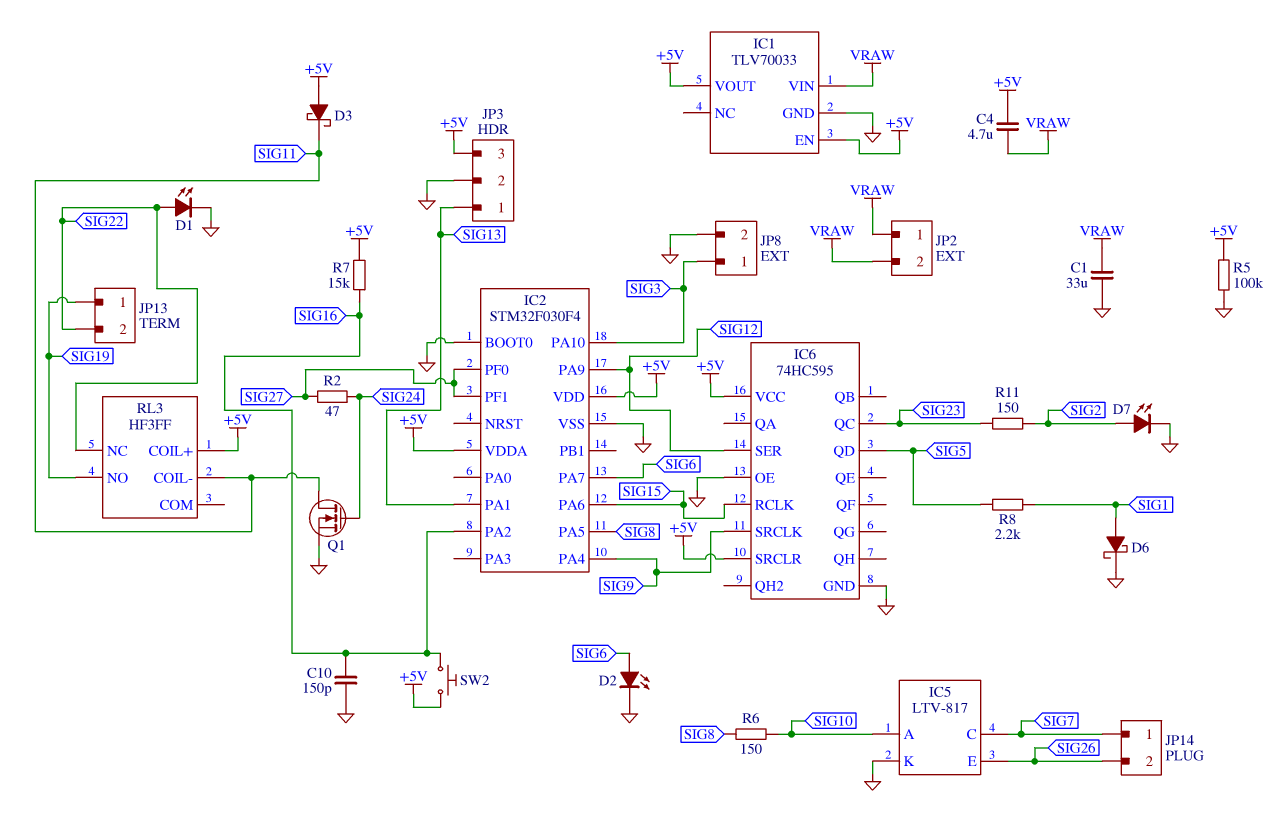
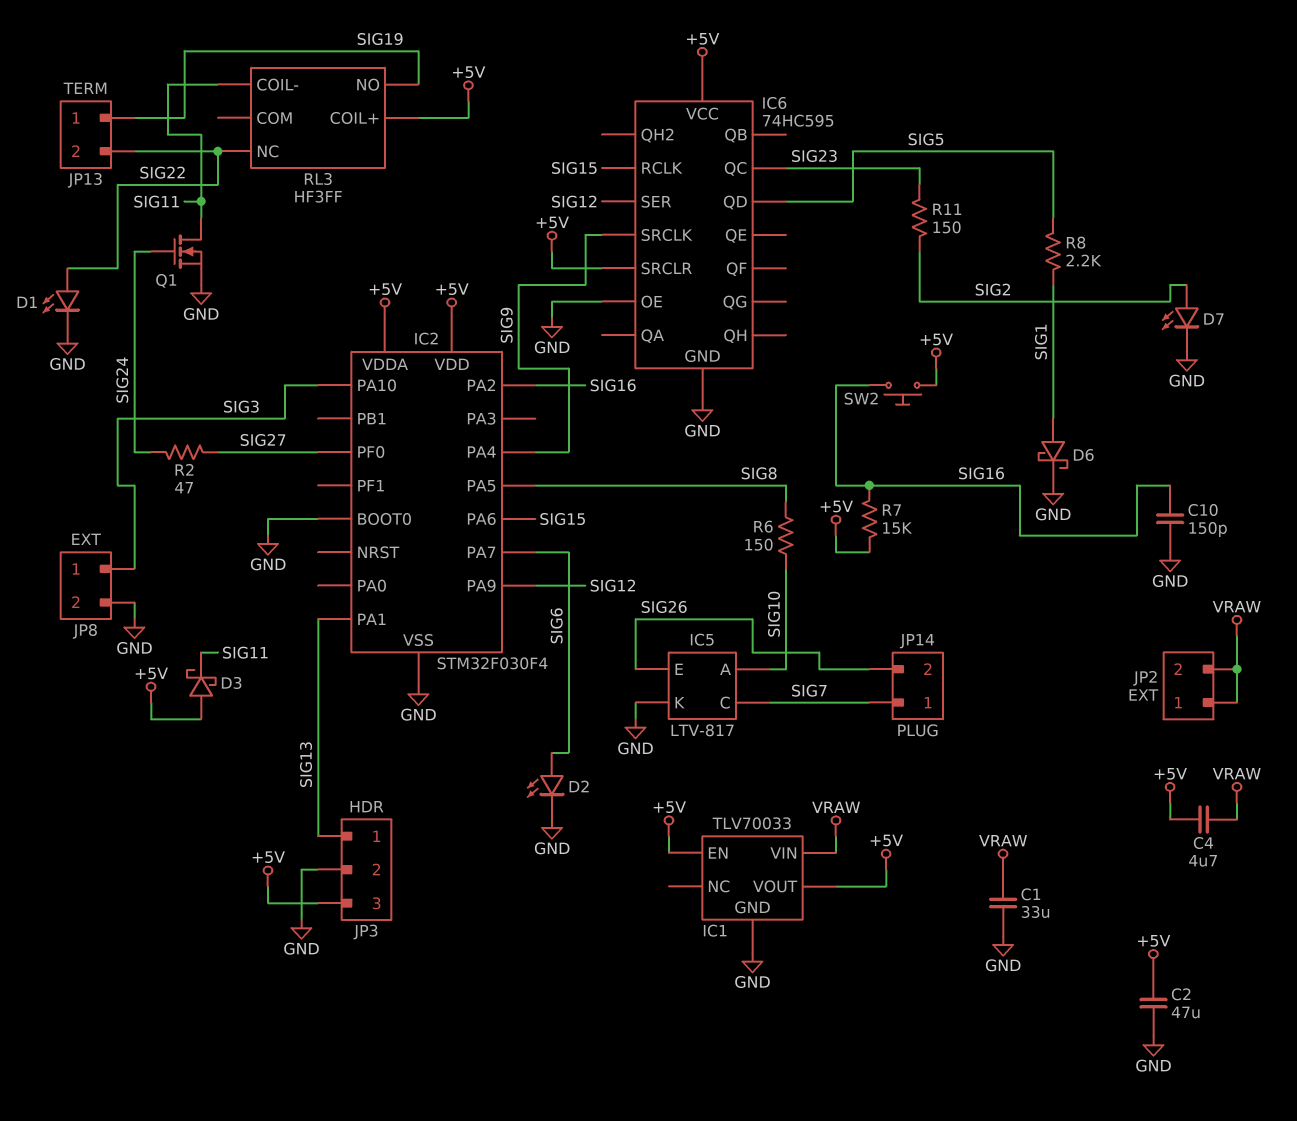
C2: none -> 47uF (+5V, GND)
IC2 pin PF1: SIG27 -> none
R5: 100k (+5V, GND) -> none

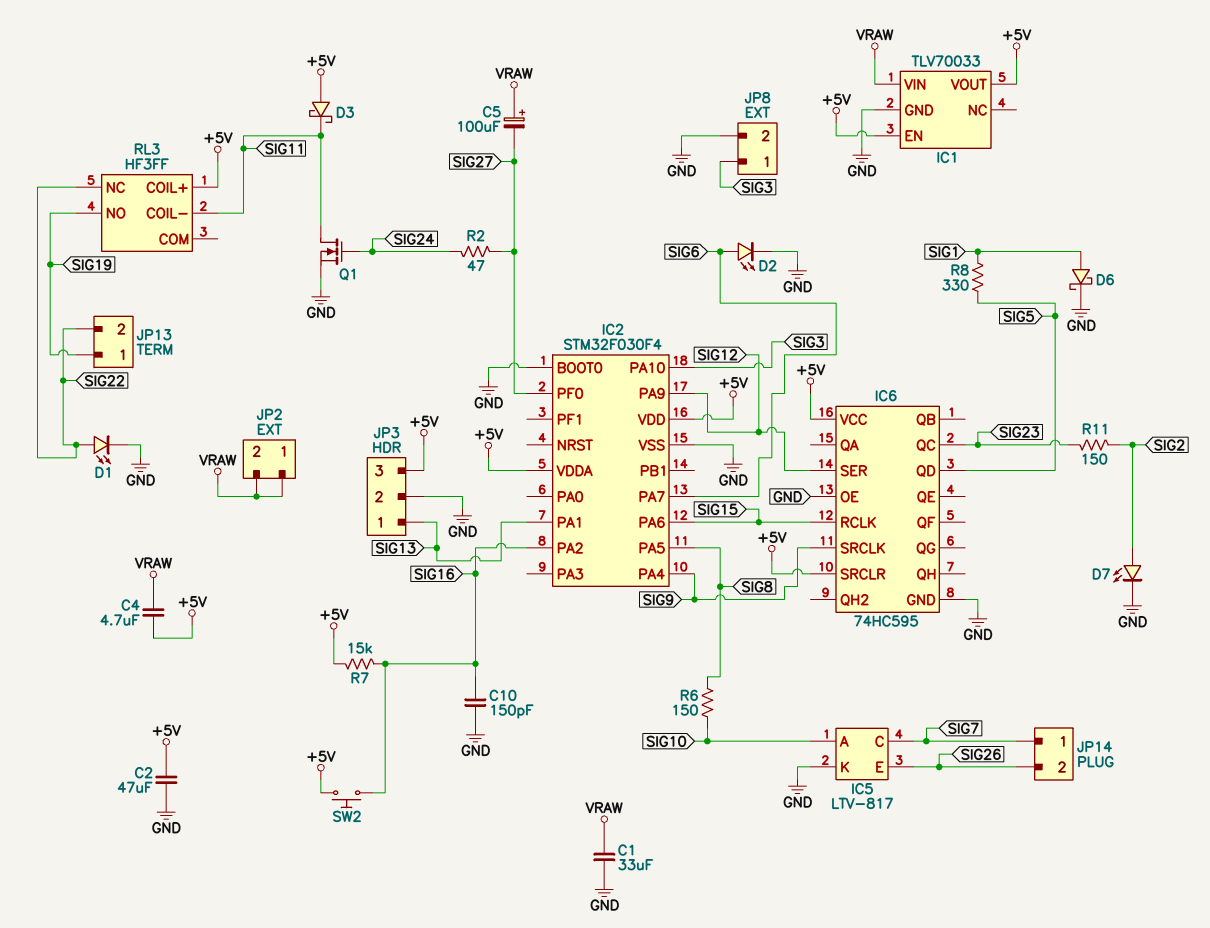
C5: none -> 100uF (plus VRAW, minus SIG27)
R8: 2.2k (SIG1, SIG5) -> 330 (SIG1, SIG5)

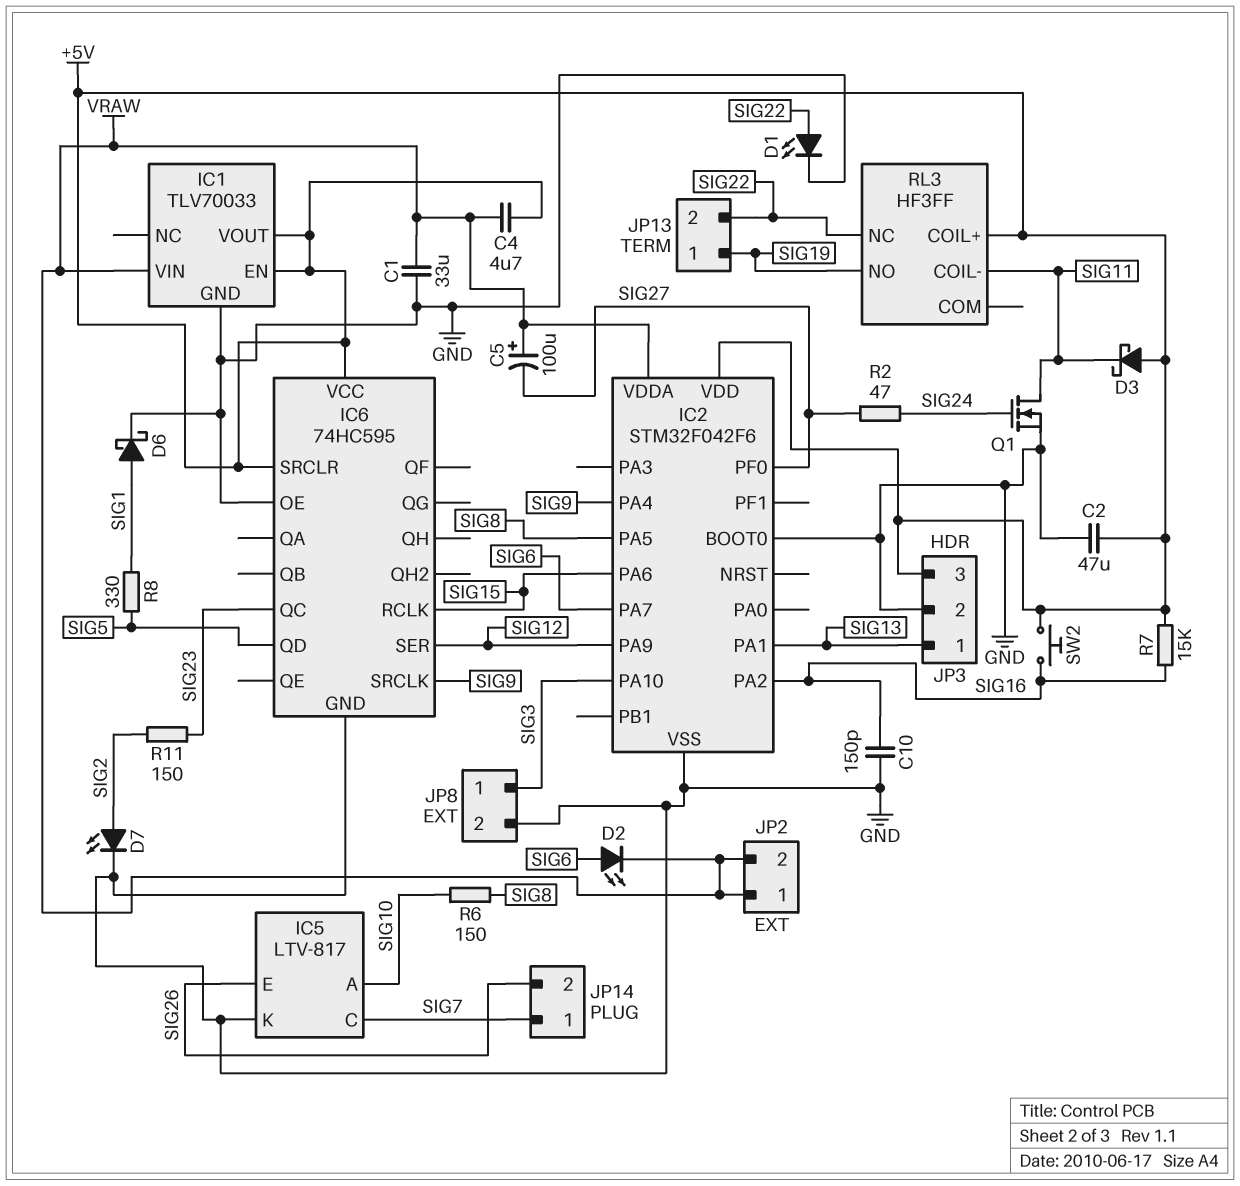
D2: LED (A SIG6, K GND) -> LED (A SIG6, K VRAW)
IC2: STM32F030F4 -> STM32F042F6
IC2 pin VDDA: +5V -> VRAW

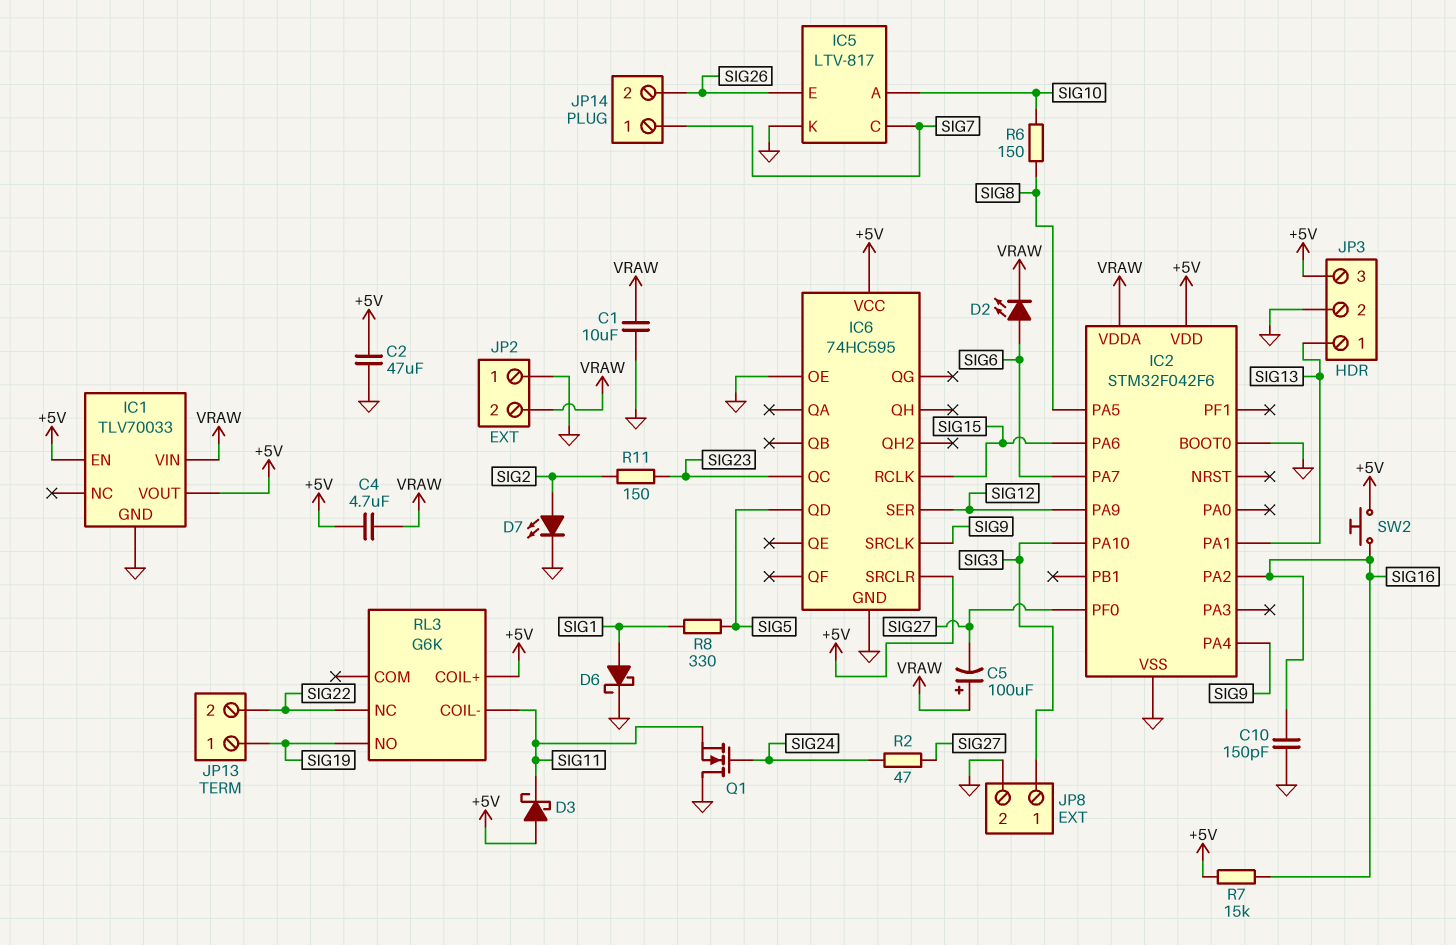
C1: 33uF (GND, VRAW) -> 10uF (GND, VRAW)
D1: LED (A SIG22, K GND) -> none
JP2 pin 1: VRAW -> GND
Q1: NMOS (G SIG24, D SIG11, S GND) -> NMOS (G SIG24, D GND, S SIG11)
RL3: HF3FF -> G6K

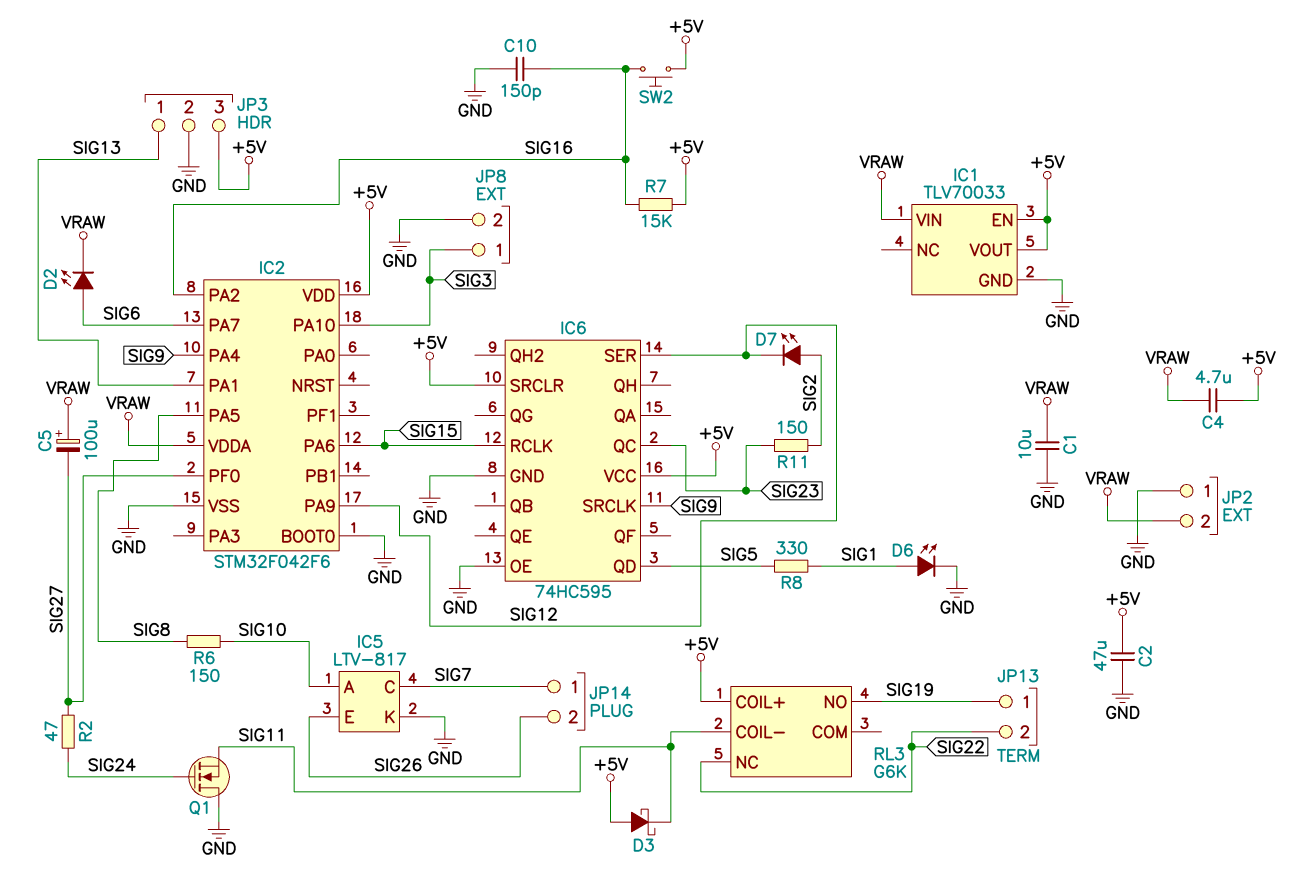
D6: schottky (A SIG1, K GND) -> LED (A SIG1, K GND)
D7: LED (A SIG2, K GND) -> LED (A SIG2, K SIG12)

